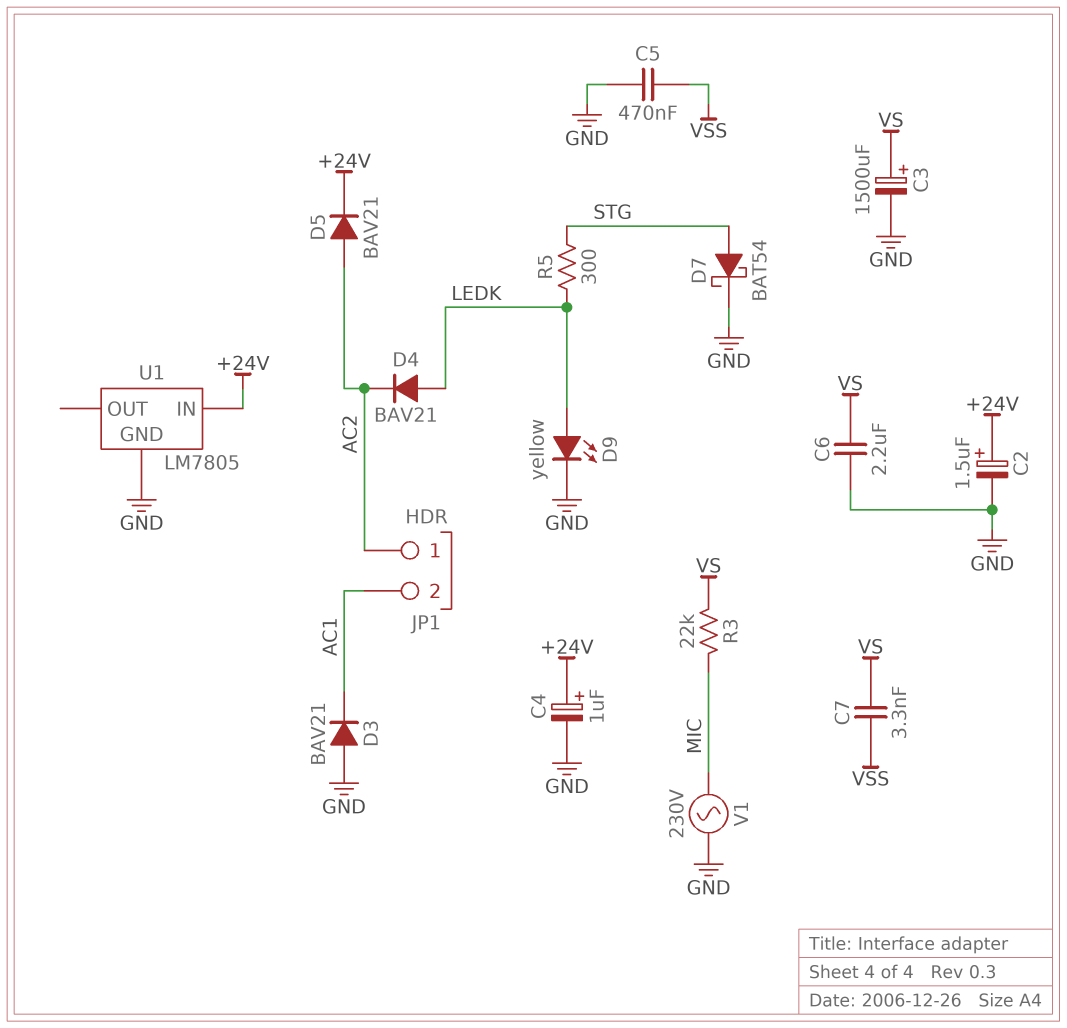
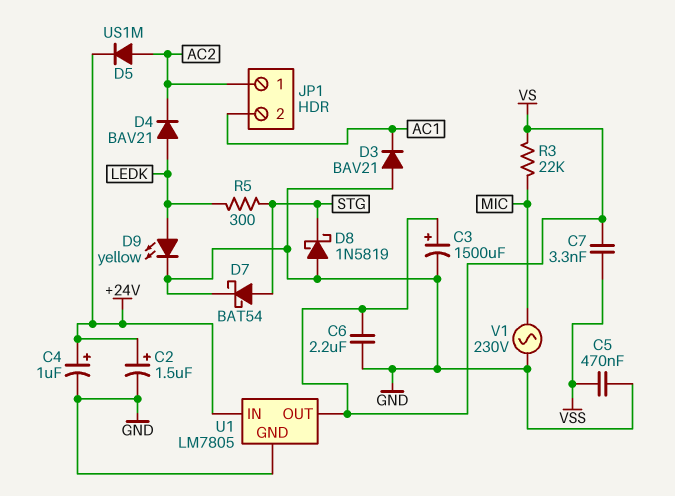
D5: diode BAV21 (A AC2, K +24V) -> diode US1M (A AC2, K +24V)
D8: none -> schottky 1N5819 (A GND, K STG)
U1 pin OUT: none -> VS

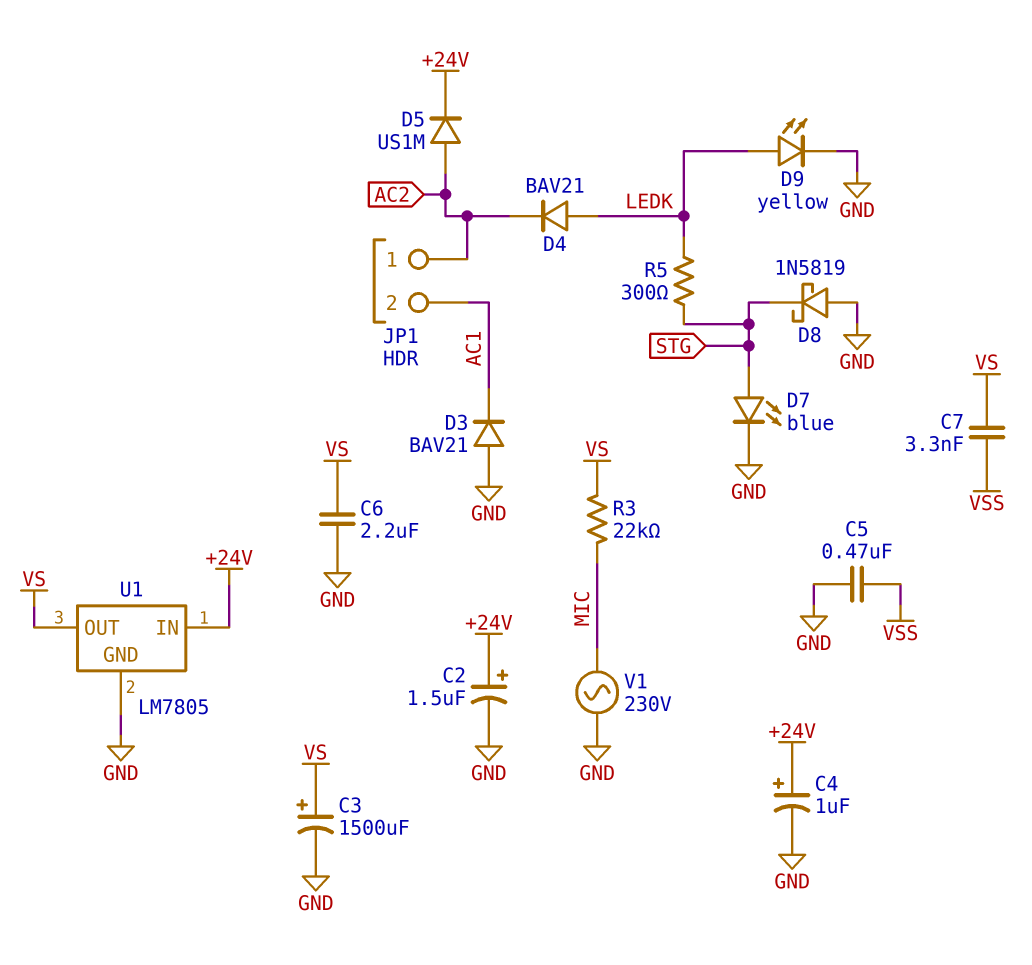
D7: schottky BAT54 (A STG, K GND) -> LED blue (A STG, K GND)

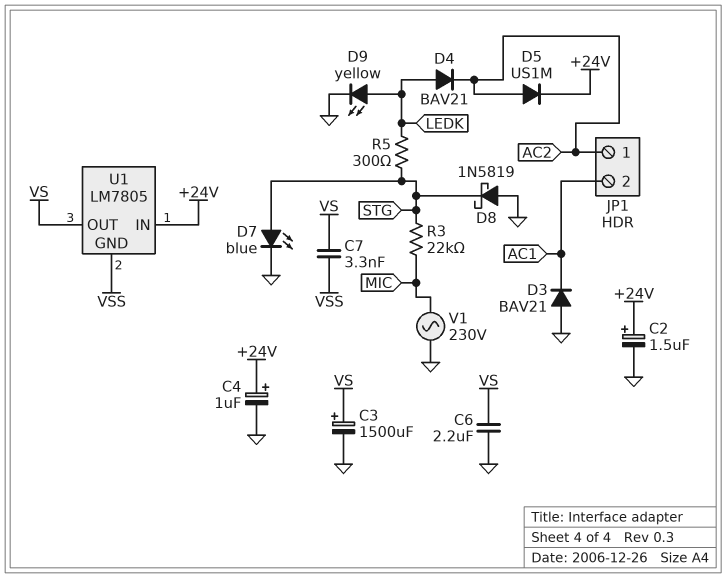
C5: 470nF (GND, VSS) -> none
R3: 22k (MIC, VS) -> 22k (MIC, STG)
U1 pin GND: GND -> VSS

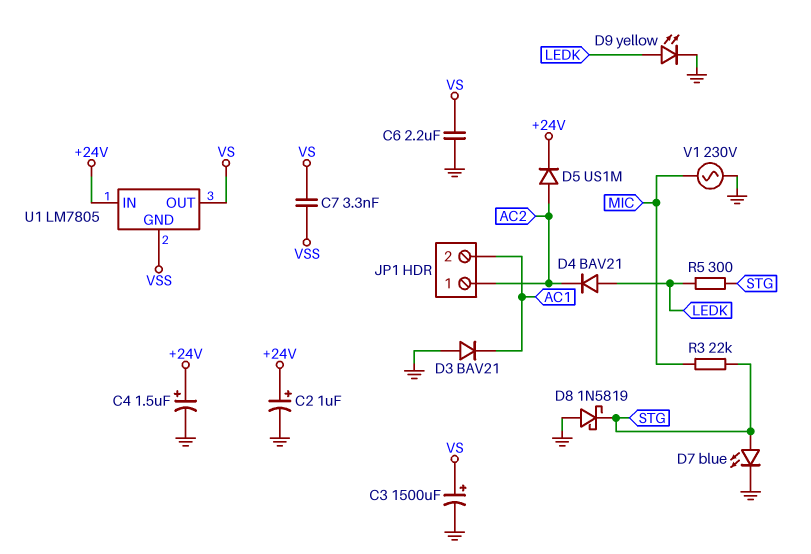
C2: 1.5uF (plus +24V, minus GND) -> 1uF (plus +24V, minus GND)
C4: 1uF (plus +24V, minus GND) -> 1.5uF (plus +24V, minus GND)

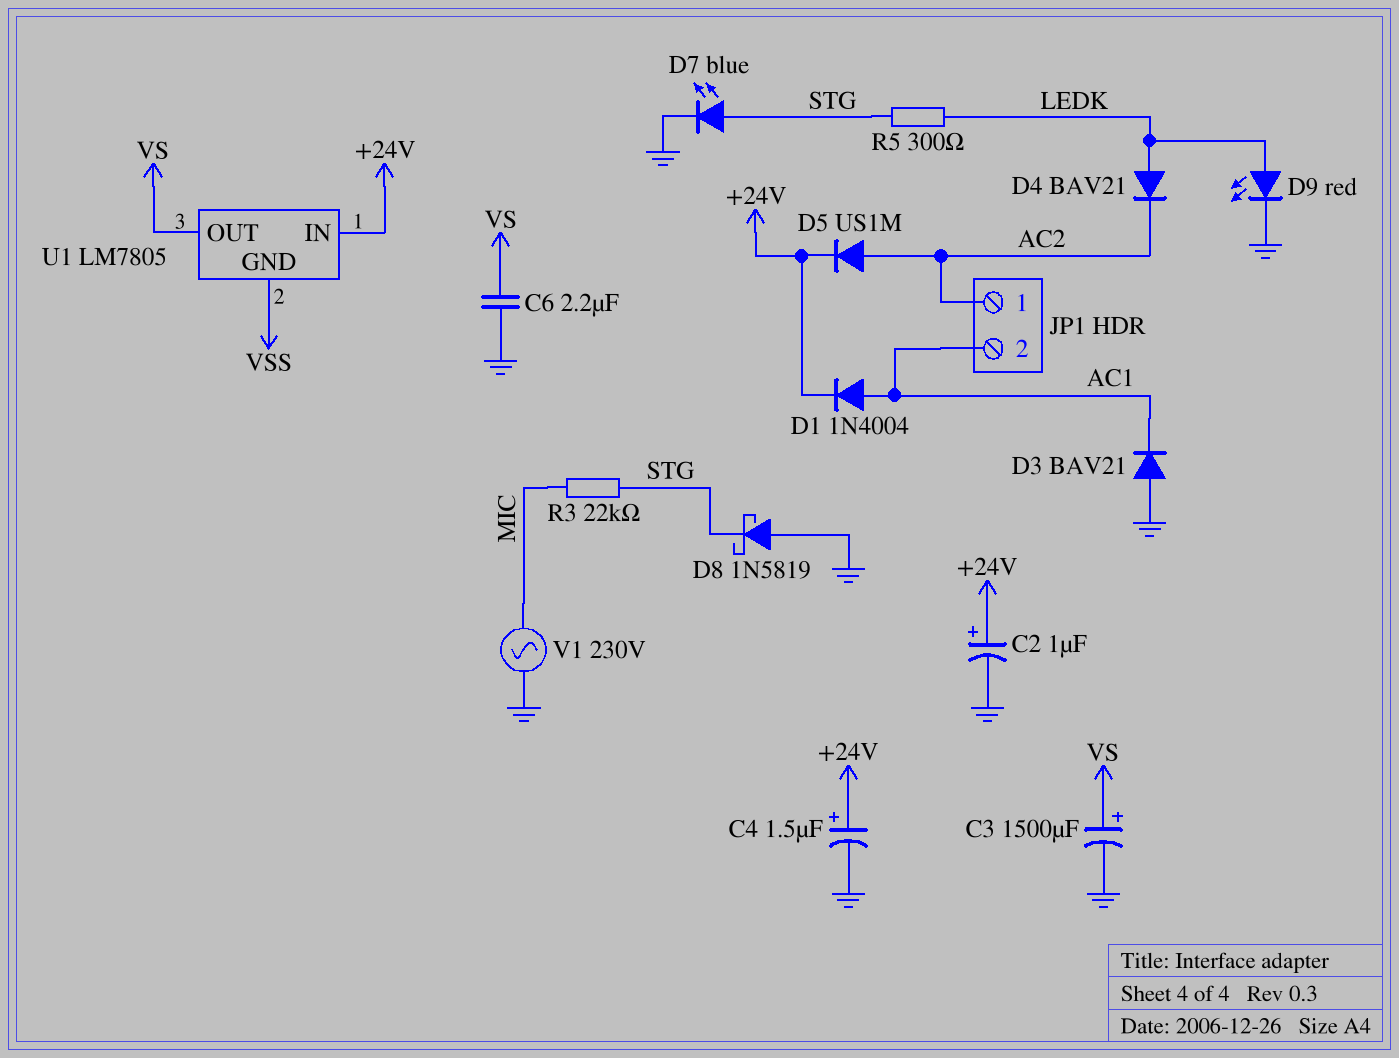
C7: 3.3nF (VS, VSS) -> none
D1: none -> diode 1N4004 (A AC1, K +24V)
D9: LED yellow (A LEDK, K GND) -> LED red (A LEDK, K GND)

